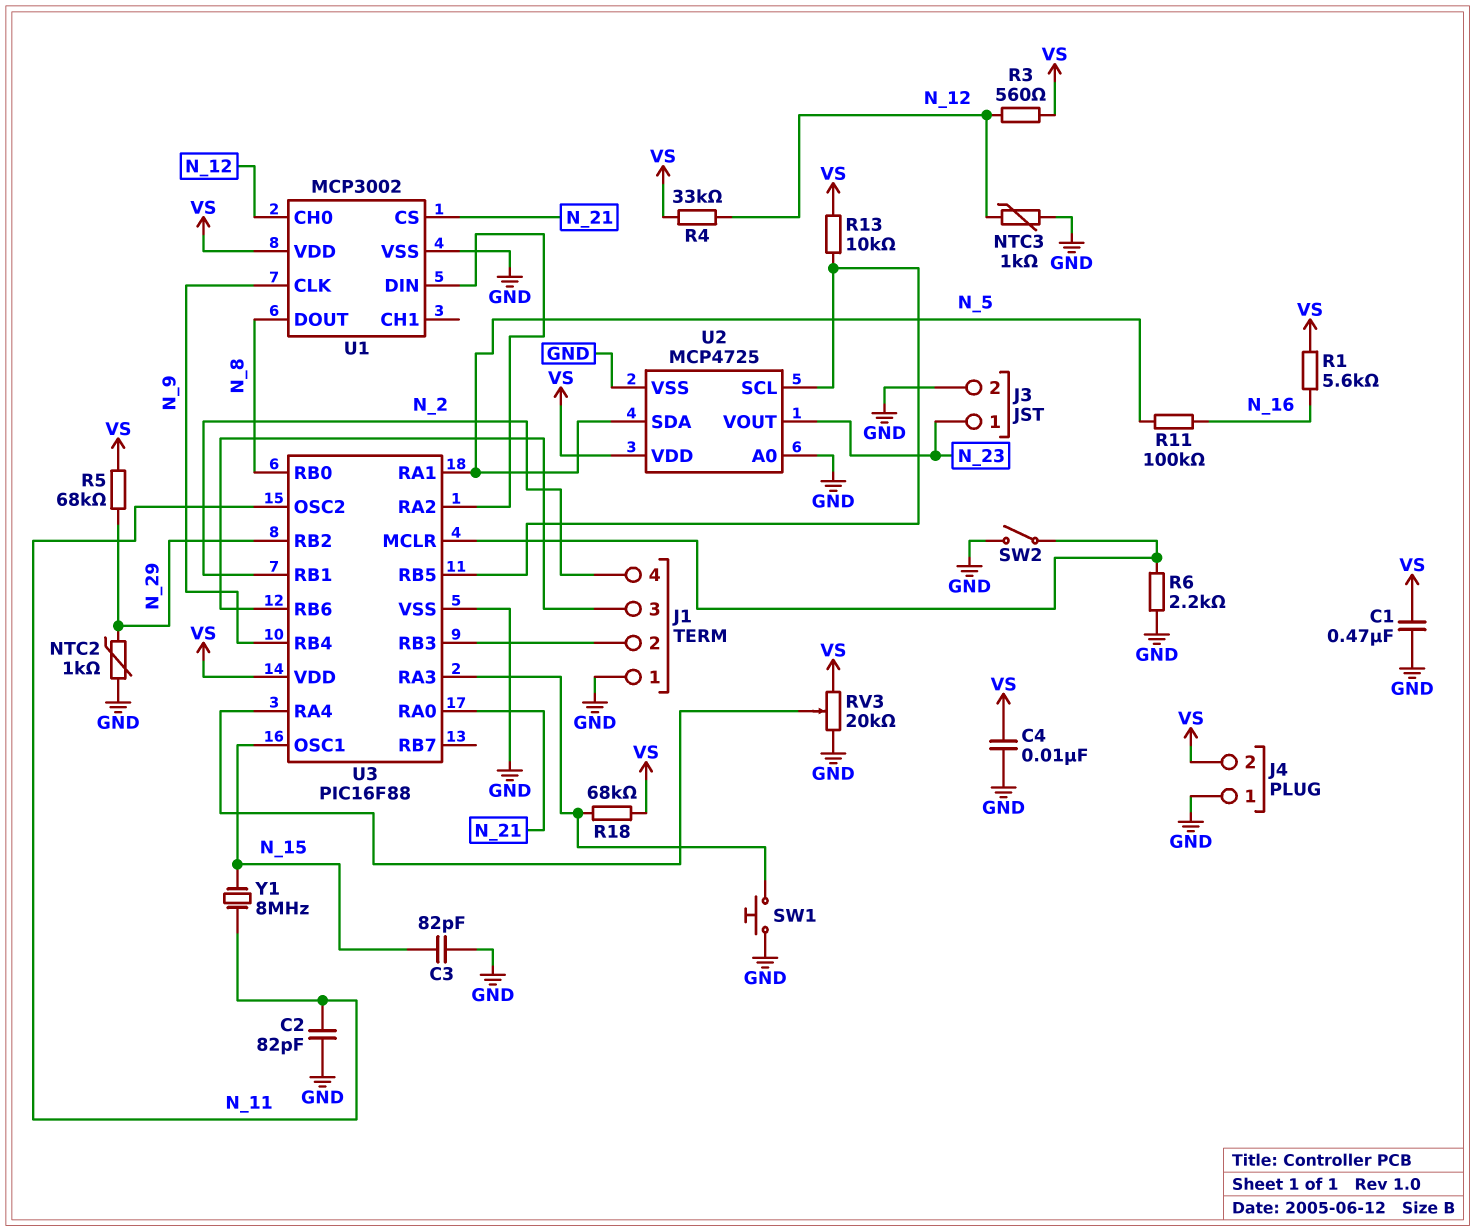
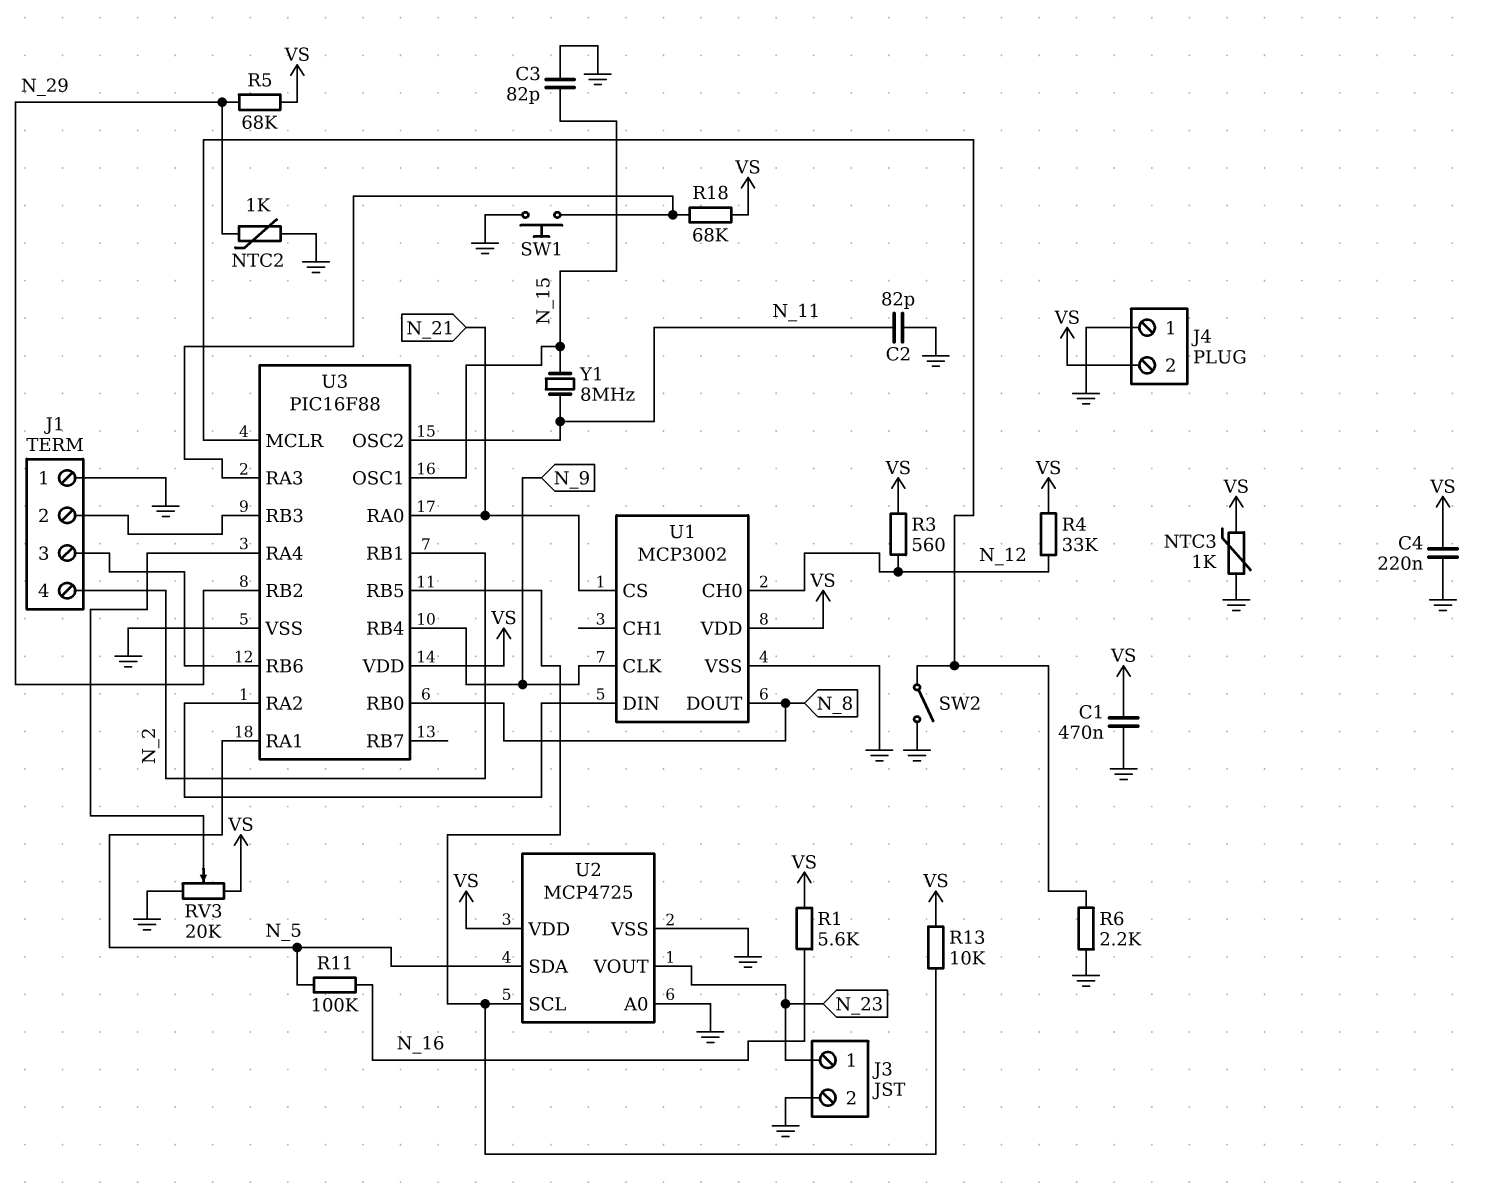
C4: 10nF (GND, VS) -> 220nF (GND, VS)
NTC3: 1k (GND, N_12) -> 1k (GND, VS)

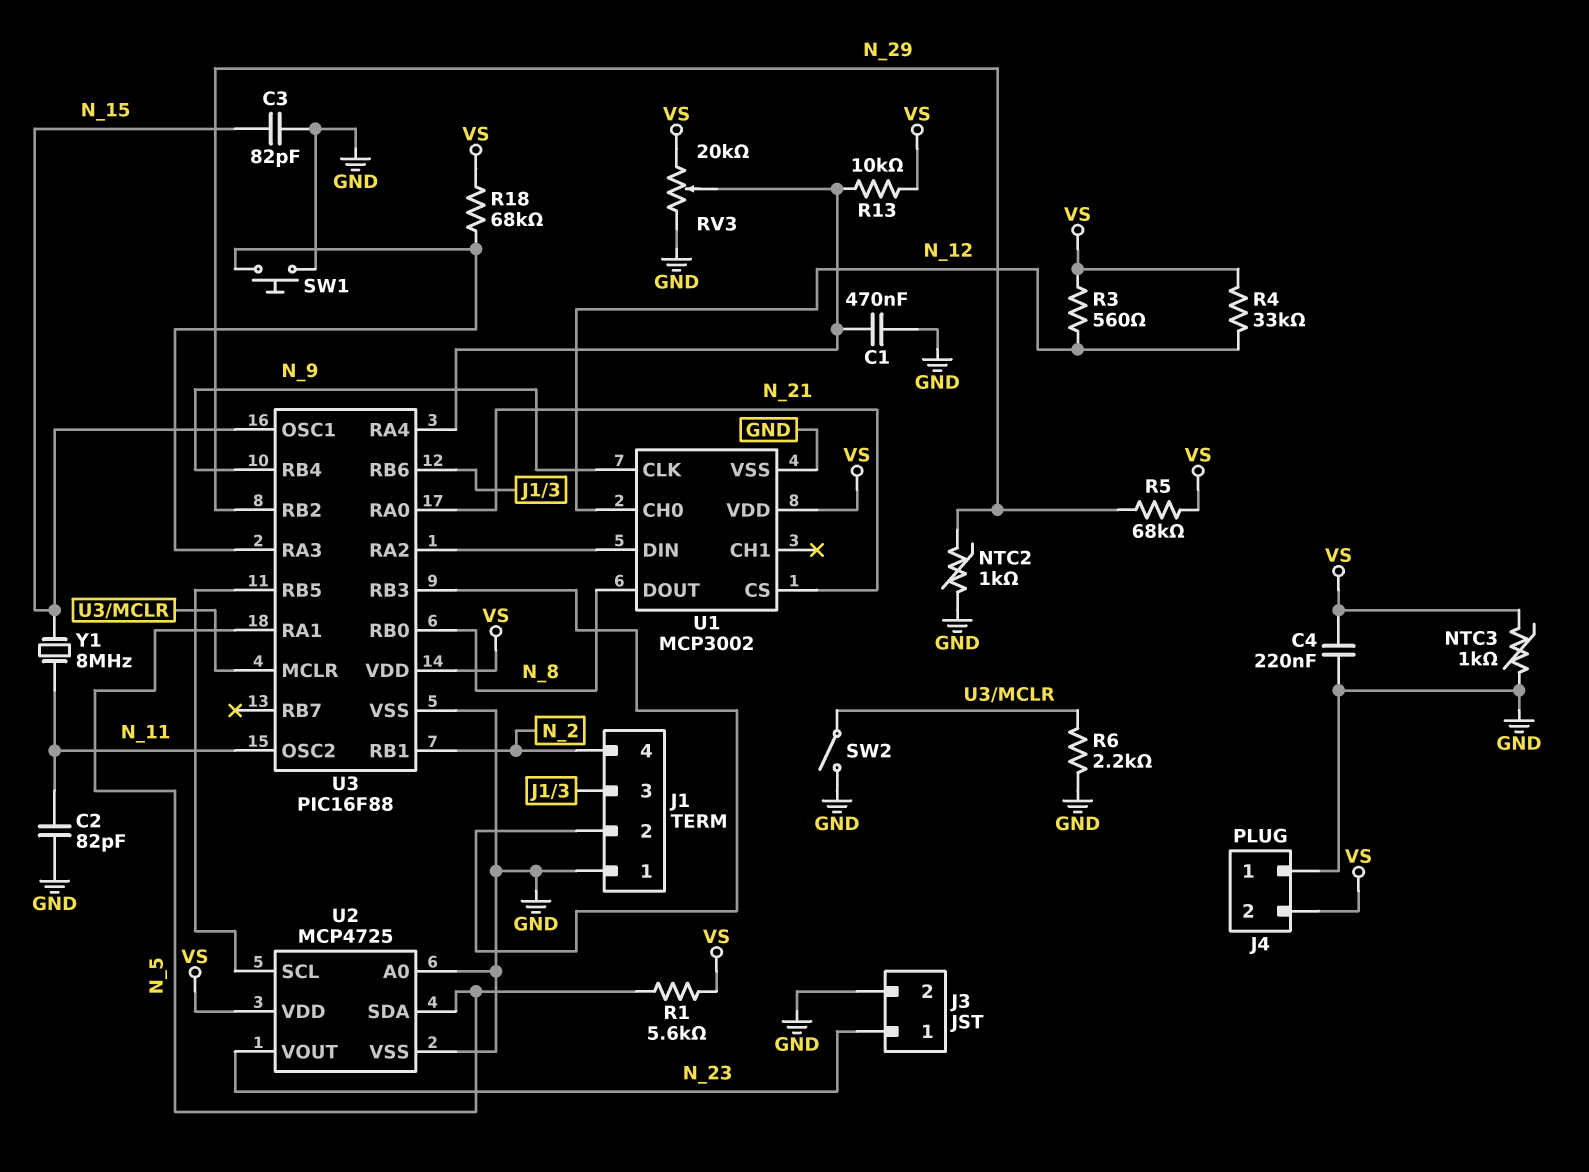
C1: 470nF (GND, VS) -> 470nF (GND, U3/RA4)
R1: 5.6k (N_16, VS) -> 5.6k (N_5, VS)
R11: 100k (N_5, N_16) -> none
R13: 10k (U2/SCL, VS) -> 10k (U3/RA4, VS)

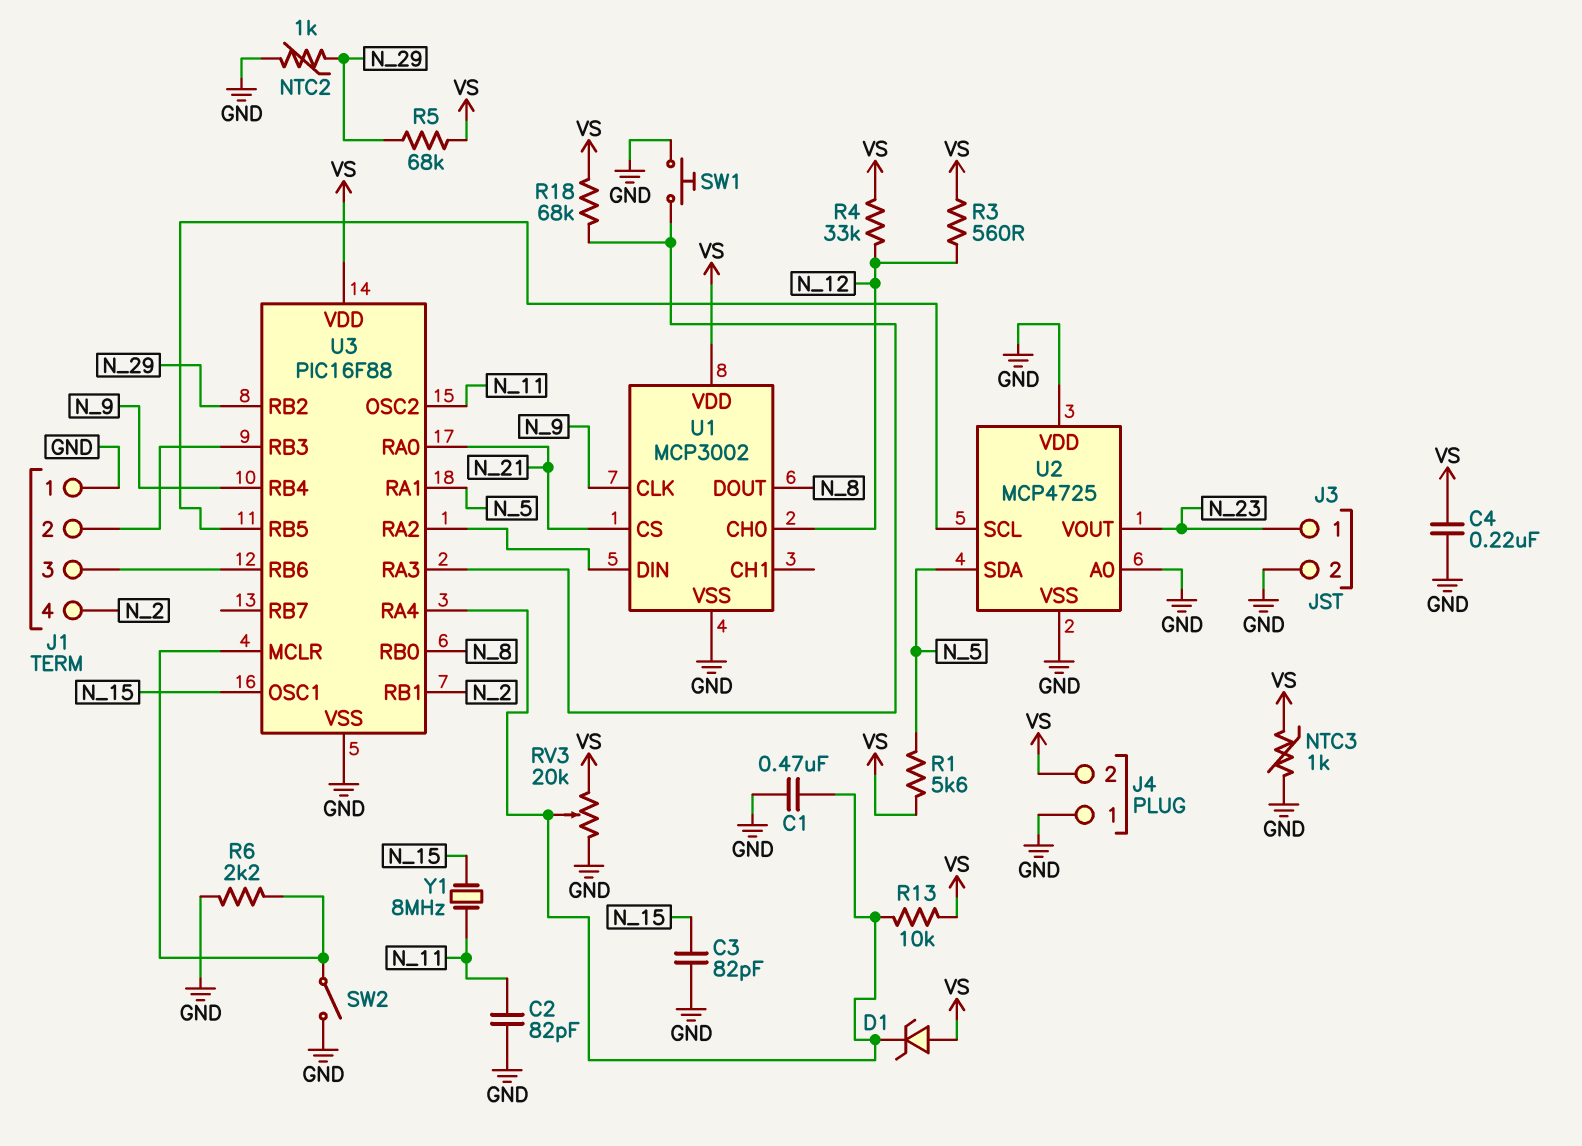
D1: none -> zener (A VS, K U3/RA4)
U2 pin VDD: VS -> GND

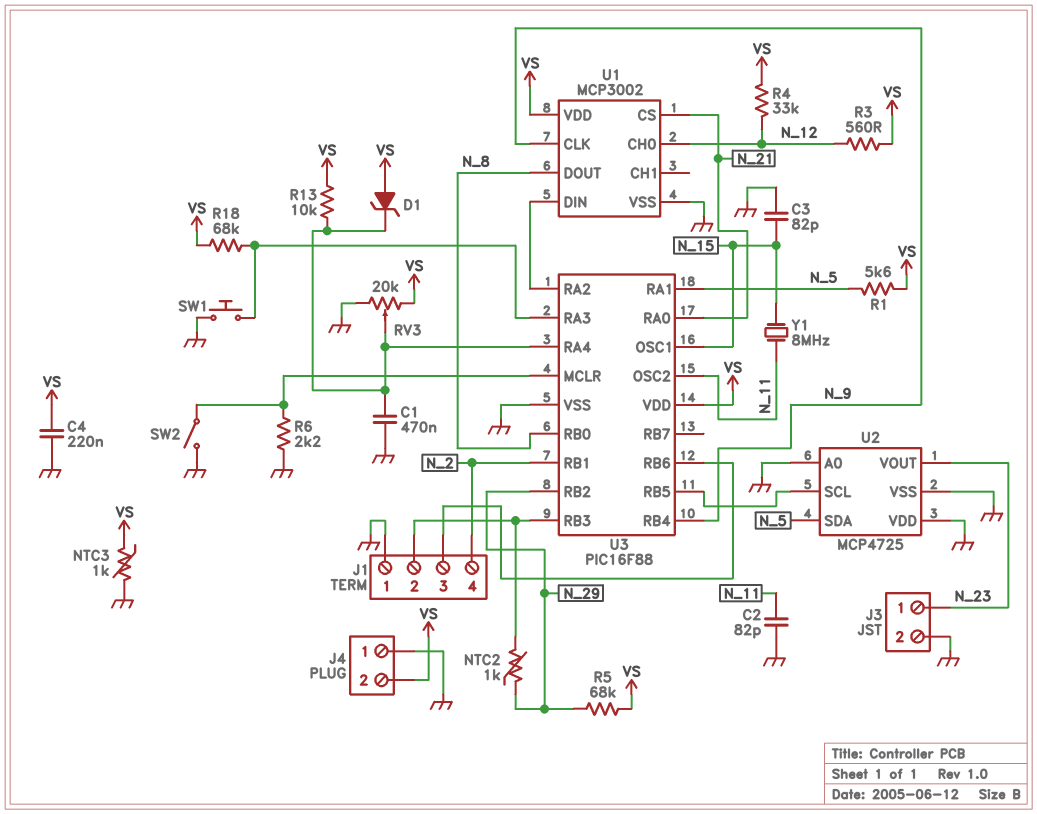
NTC2: 1k (GND, N_29) -> 1k (J1/2, N_29)

